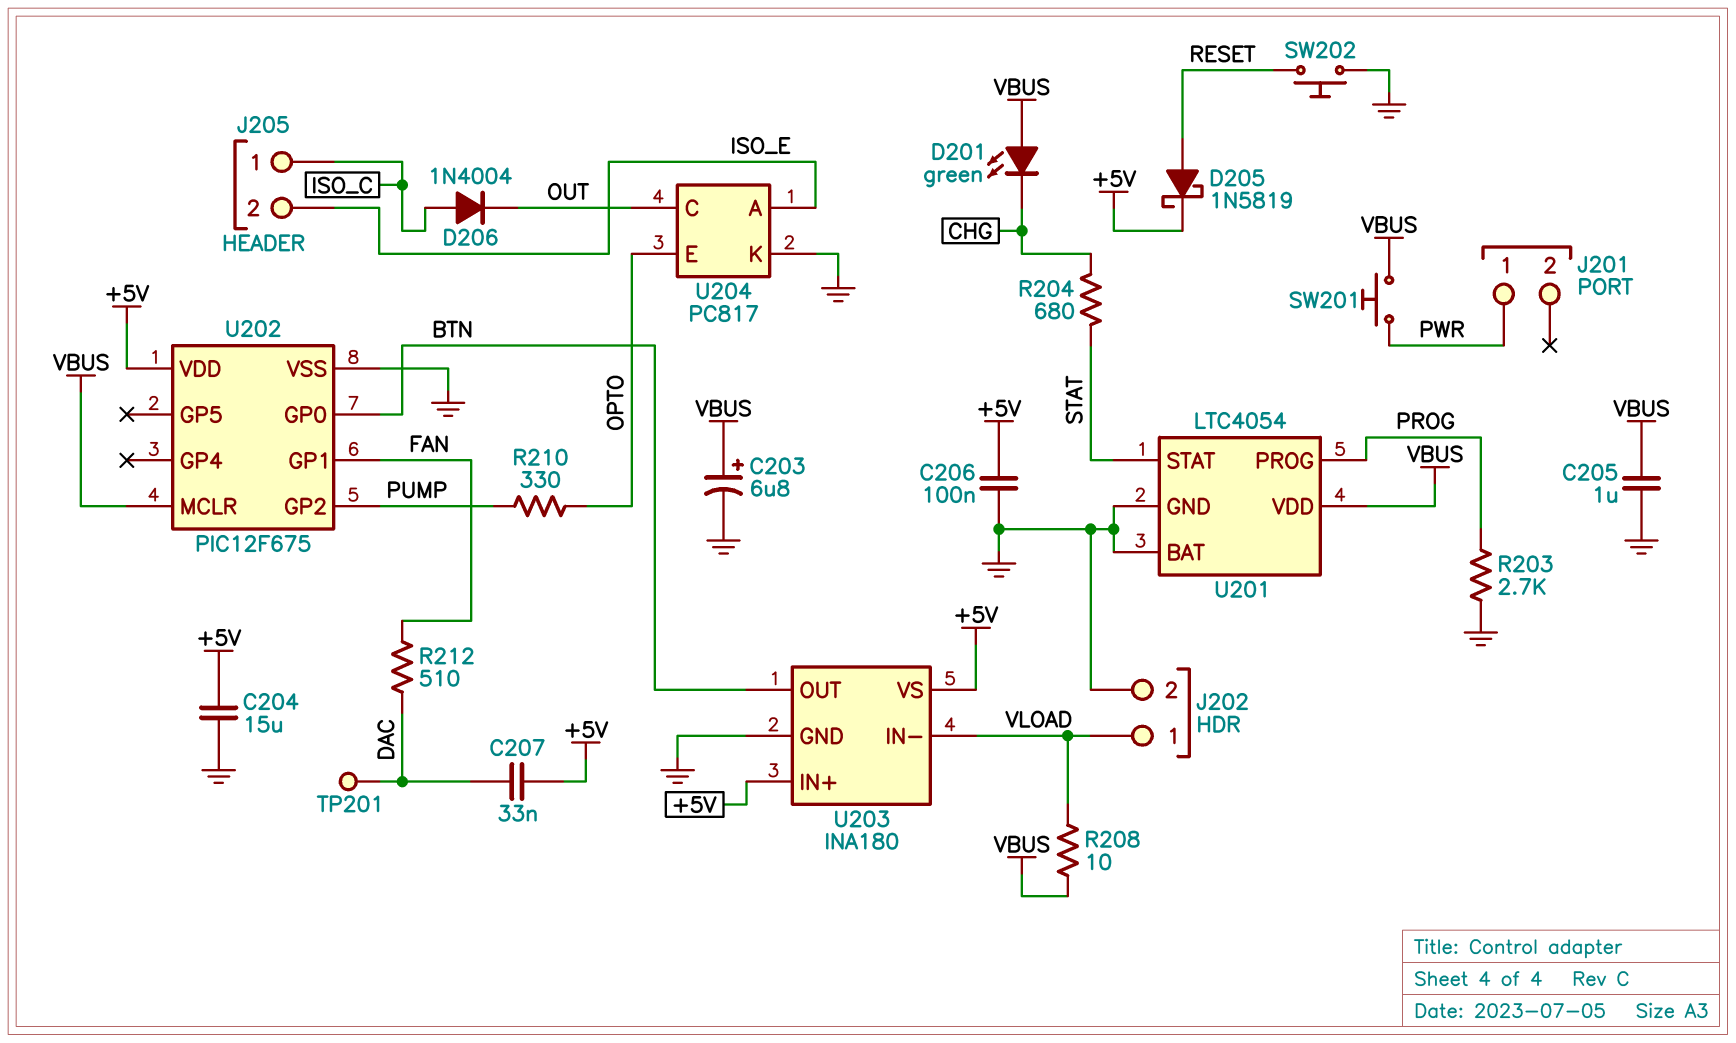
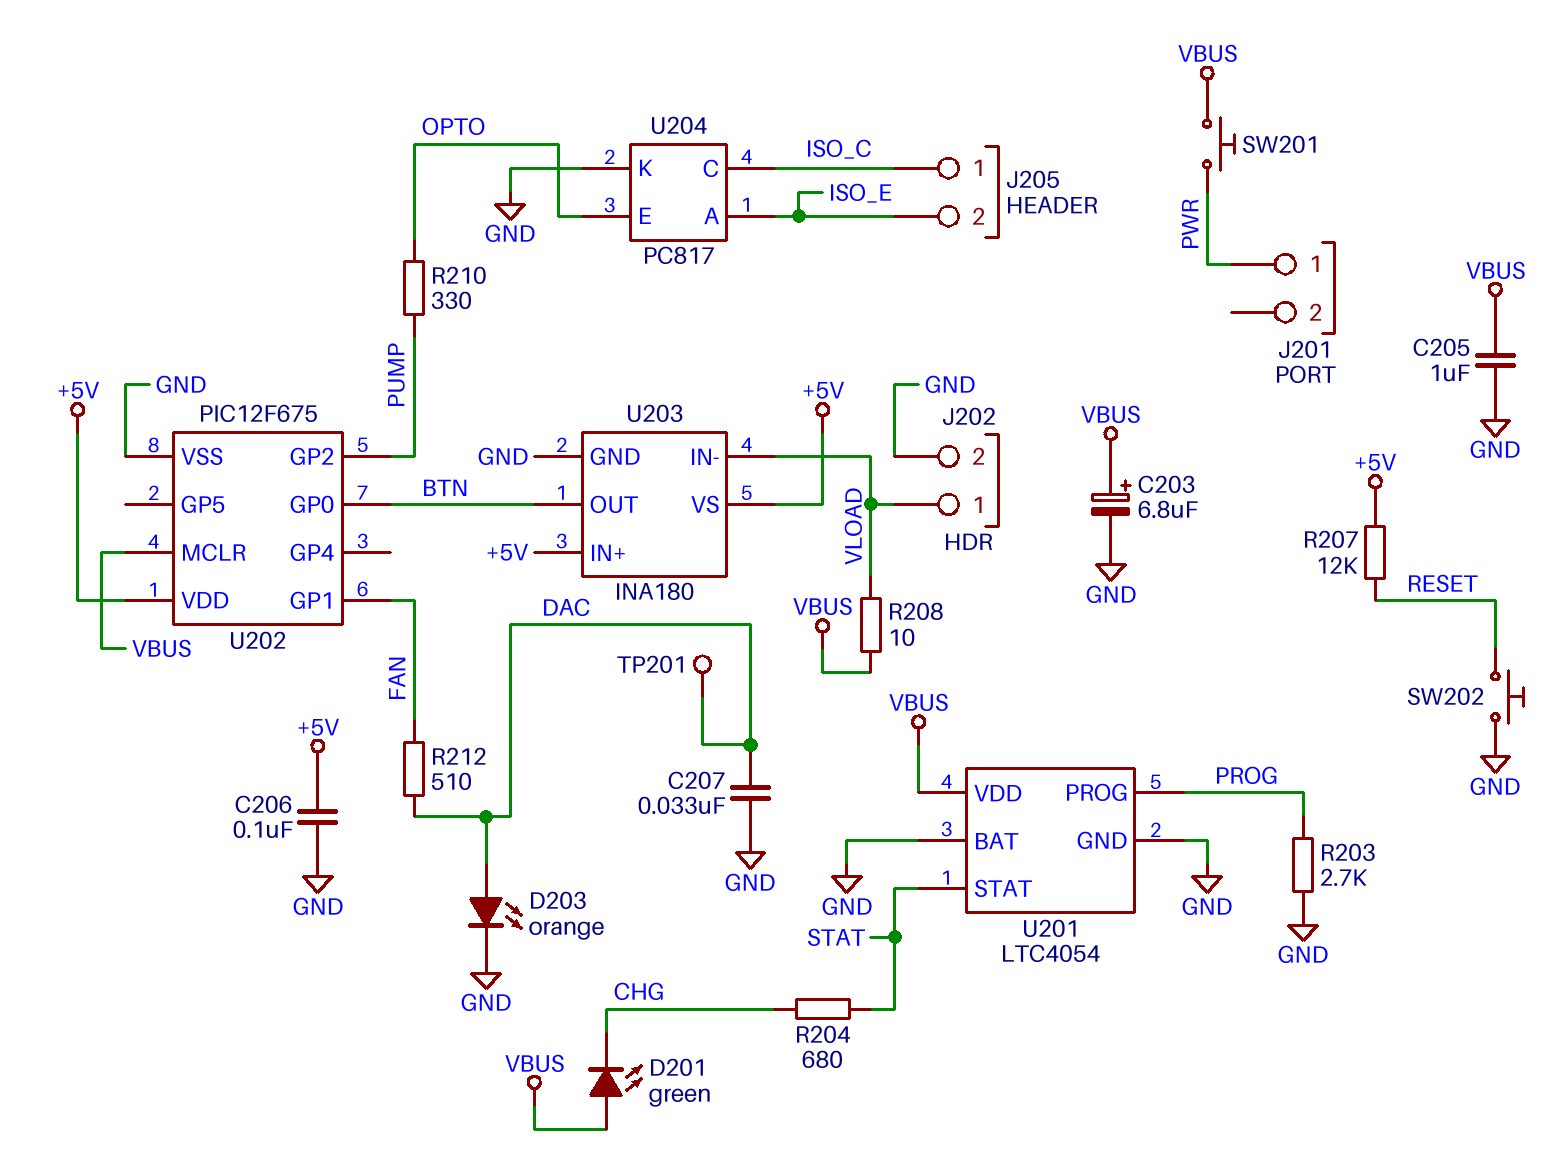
C204: 15uF (+5V, GND) -> none
C207: 33nF (+5V, DAC) -> 33nF (DAC, GND)
D203: none -> LED orange (A DAC, K GND)
D205: schottky 1N5819 (A RESET, K +5V) -> none
D206: diode 1N4004 (A ISO_C, K OUT) -> none
R207: none -> 12k (+5V, RESET)
U204 pin C: OUT -> ISO_C

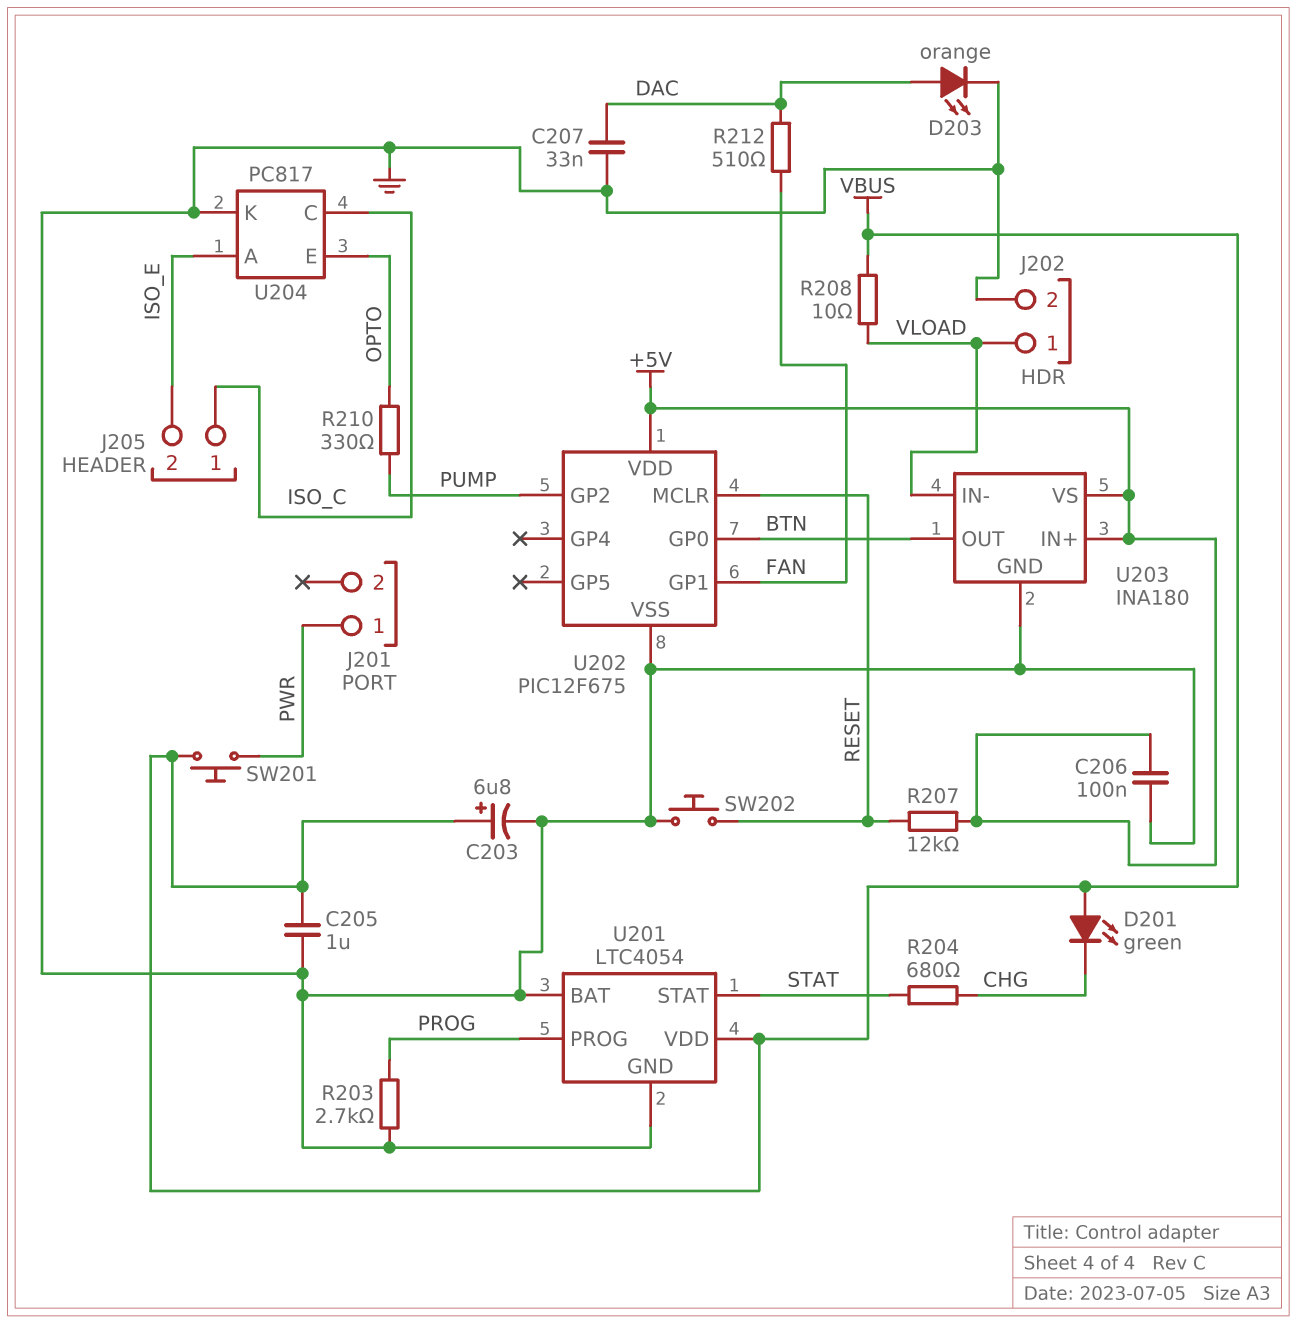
TP201: test point (DAC) -> none
U202 pin MCLR: VBUS -> RESET

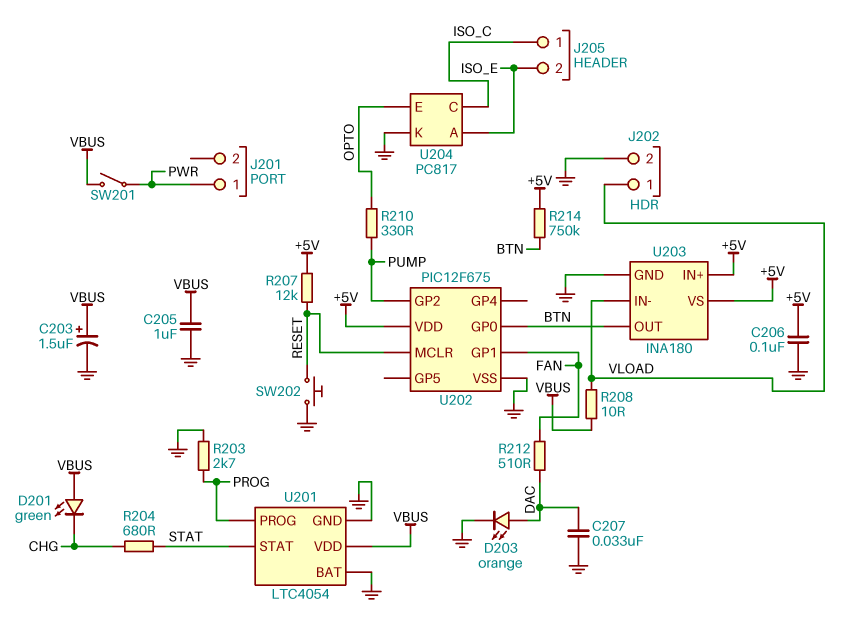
C203: 6.8uF (plus VBUS, minus GND) -> 1.5uF (plus VBUS, minus GND)
R214: none -> 750k (+5V, BTN)
SW201: button (PWR, VBUS) -> switch (PWR, VBUS)

